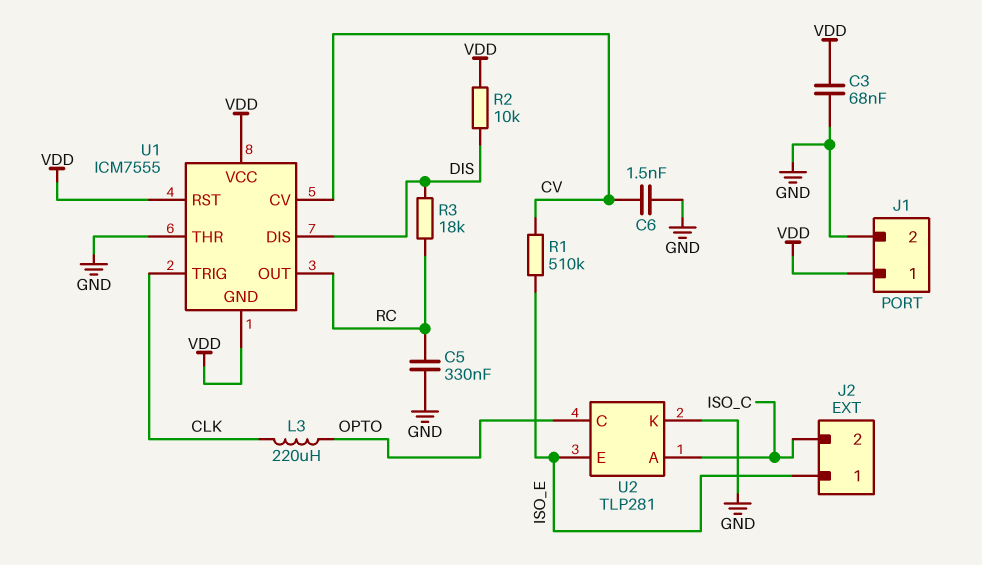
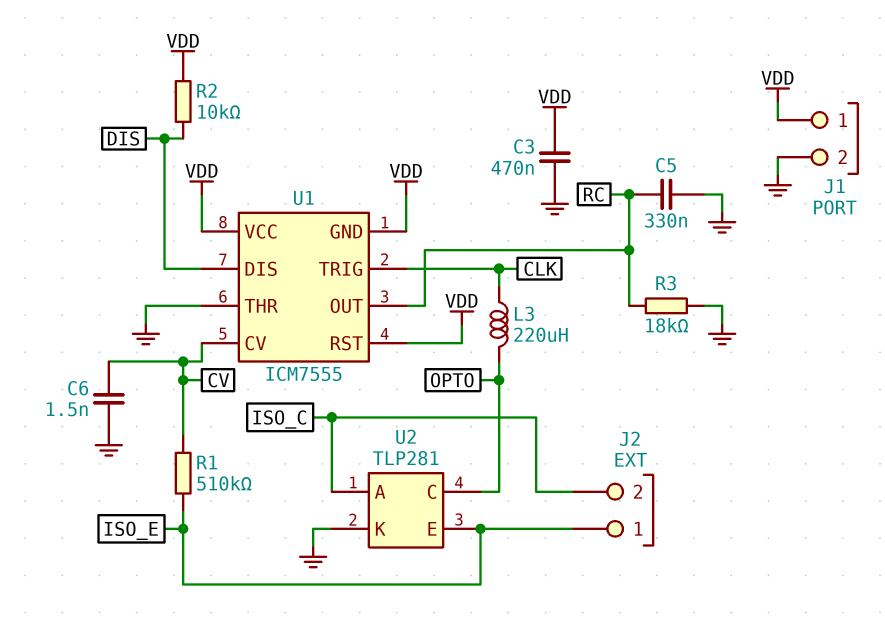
C3: 68nF (GND, VDD) -> 470nF (GND, VDD)
R3: 18k (DIS, RC) -> 18k (GND, RC)

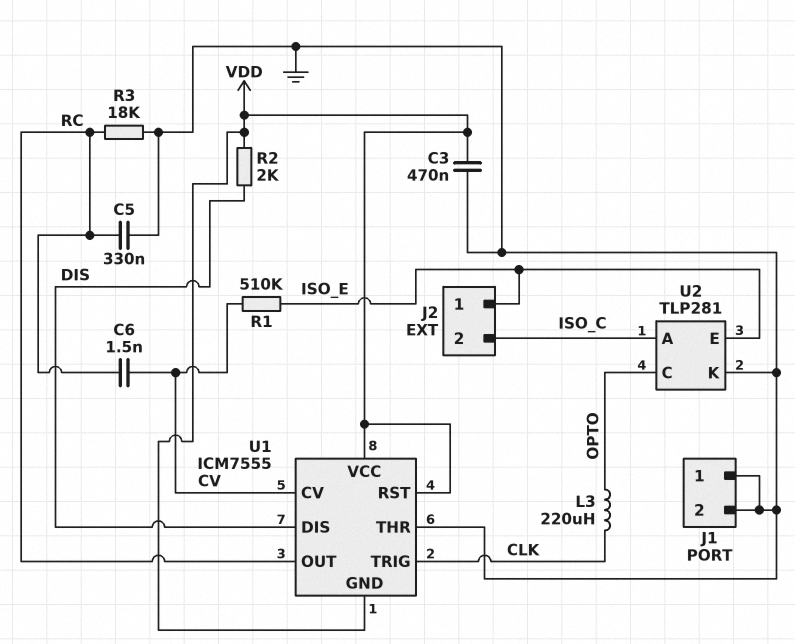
C6: 1.5nF (CV, GND) -> 1.5nF (CV, RC)
J1 pin 1: VDD -> GND
R2: 10k (DIS, VDD) -> 2k (DIS, VDD)

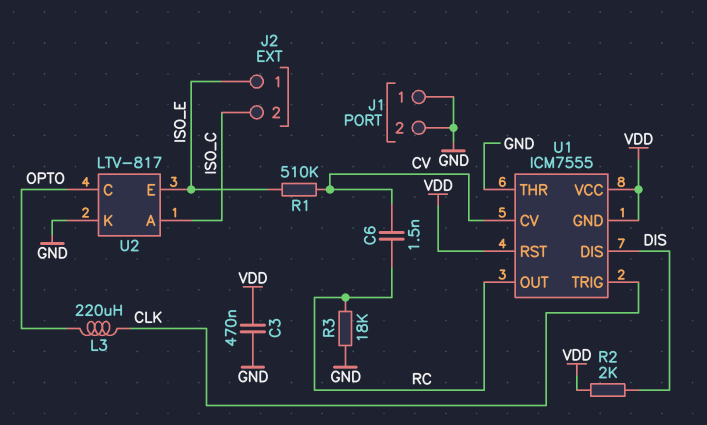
C5: 330nF (GND, RC) -> none
U2: TLP281 -> LTV-817

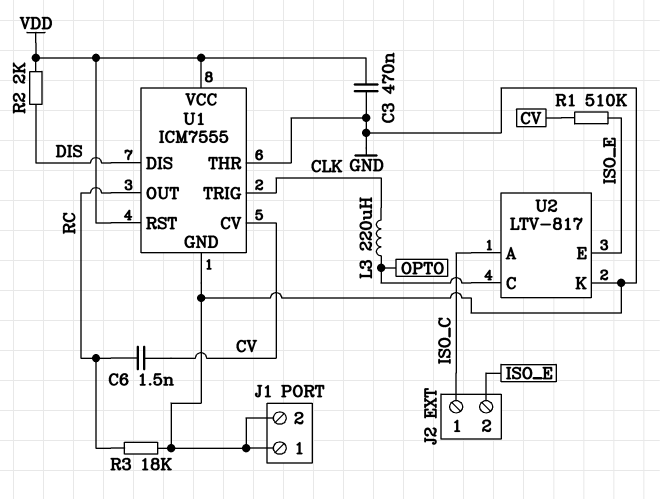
J2 pin 1: ISO_E -> ISO_C
J2 pin 2: ISO_C -> ISO_E
U1 pin GND: VDD -> GND

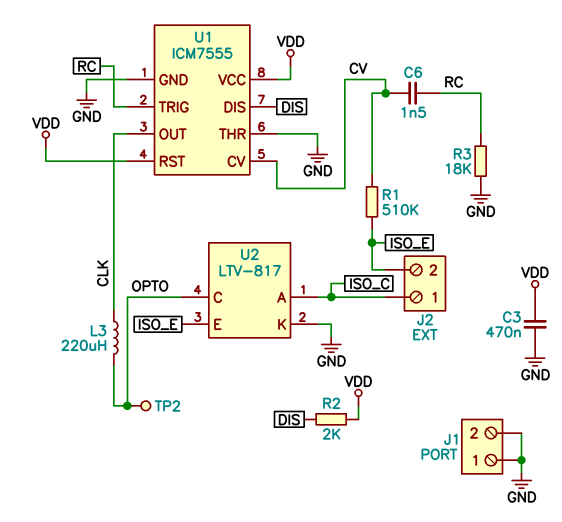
TP2: none -> test point (OPTO)
U1 pin OUT: RC -> CLK
U1 pin TRIG: CLK -> RC

